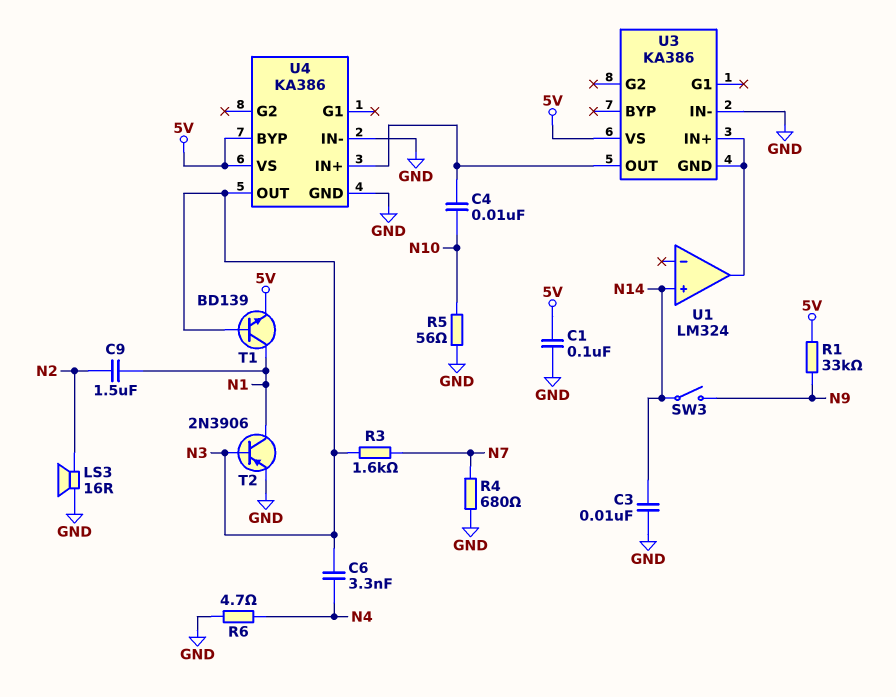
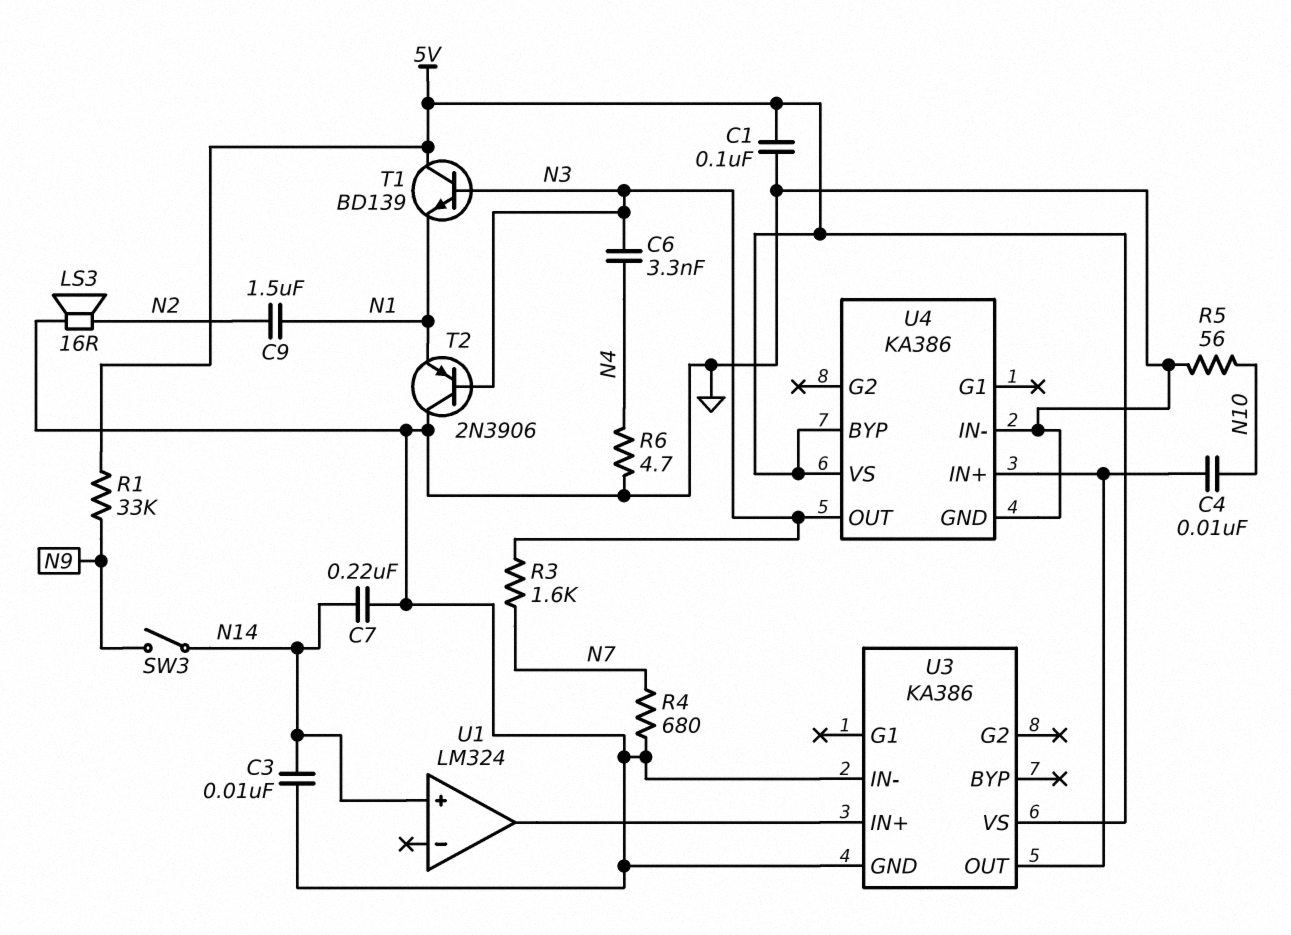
C7: none -> 220nF (GND, N14)
T1: NPN BD139 (B N3, C N1, E 5V) -> NPN BD139 (B N3, C 5V, E N1)
T2: PNP 2N3906 (B N3, C N1, E GND) -> PNP 2N3906 (B N3, C GND, E N1)
U3 pin GND: U1/out -> GND

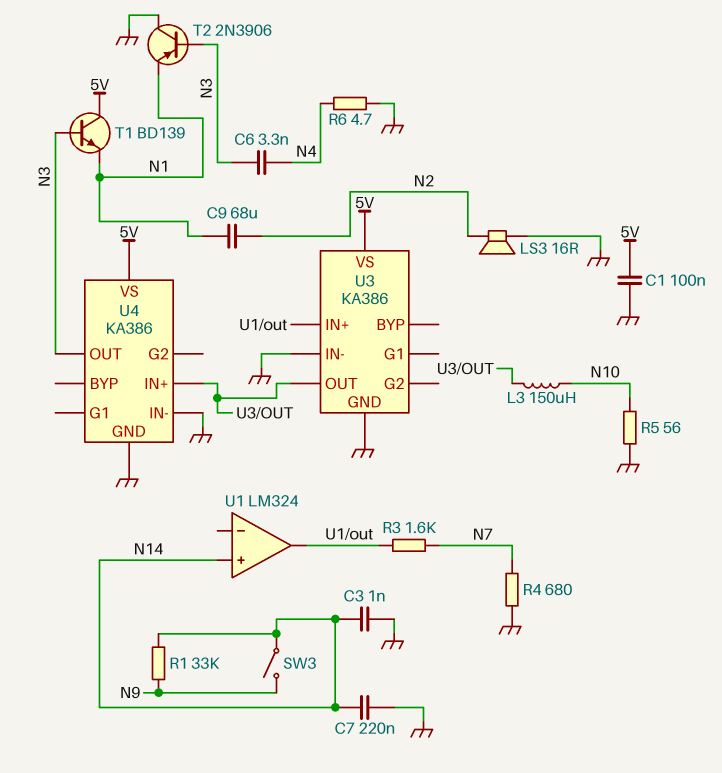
C3: 10nF (GND, N14) -> 1nF (GND, N14)
C4: 10nF (N10, U3/OUT) -> none
C9: 1.5uF (N1, N2) -> 68uF (N1, N2)
L3: none -> 150uH (N10, U3/OUT)
R1: 33k (5V, N9) -> 33k (N9, N14)
R3: 1.6k (N3, N7) -> 1.6k (N7, U1/out)
U4 pin BYP: 5V -> none

